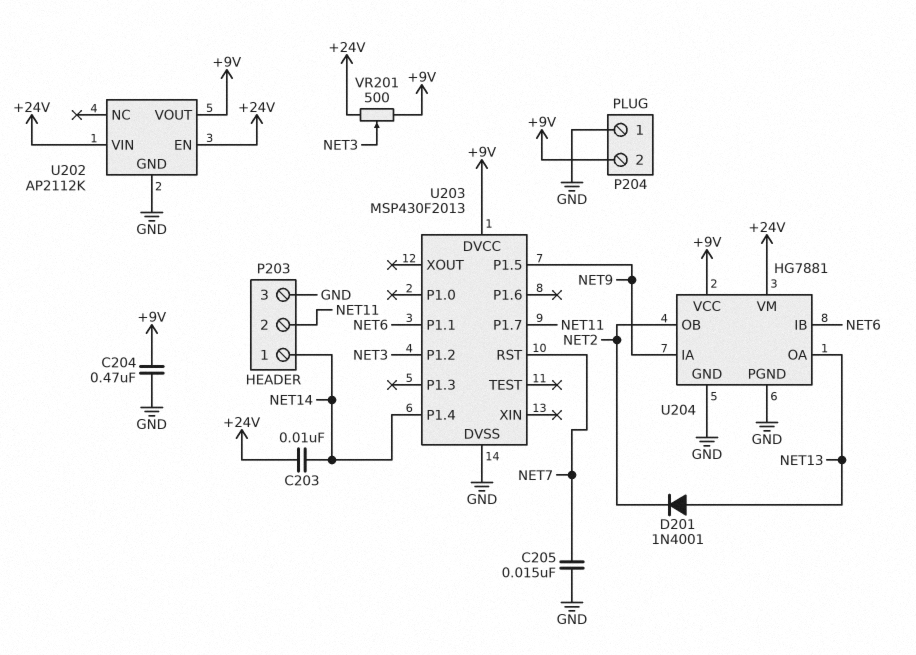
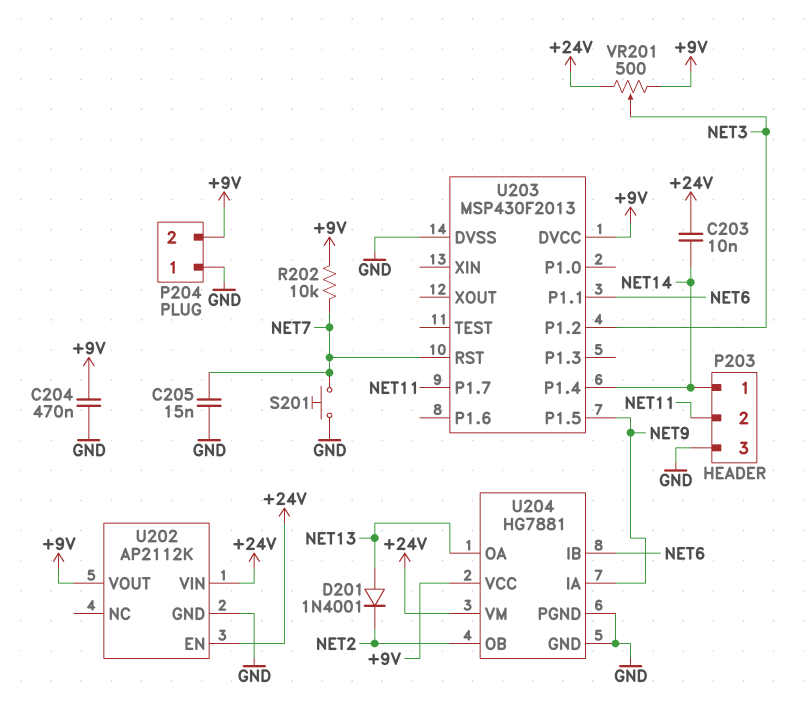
R202: none -> 10k (+9V, NET7)
S201: none -> button (GND, NET7)

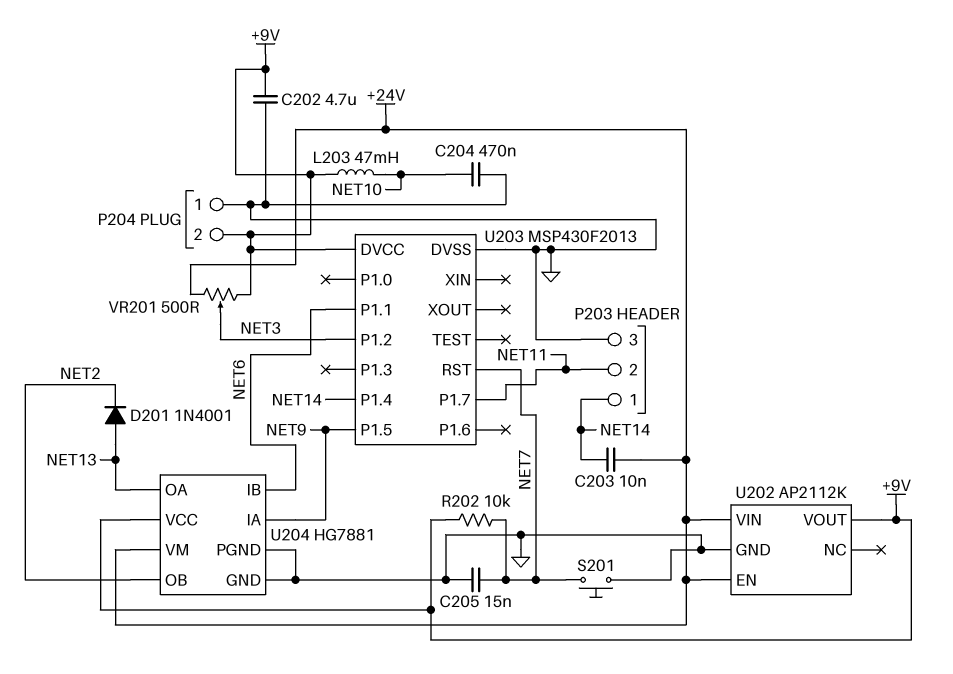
C202: none -> 4.7uF (+9V, GND)
C204: 470nF (+9V, GND) -> 470nF (GND, NET10)
L203: none -> 47mH (+9V, NET10)

